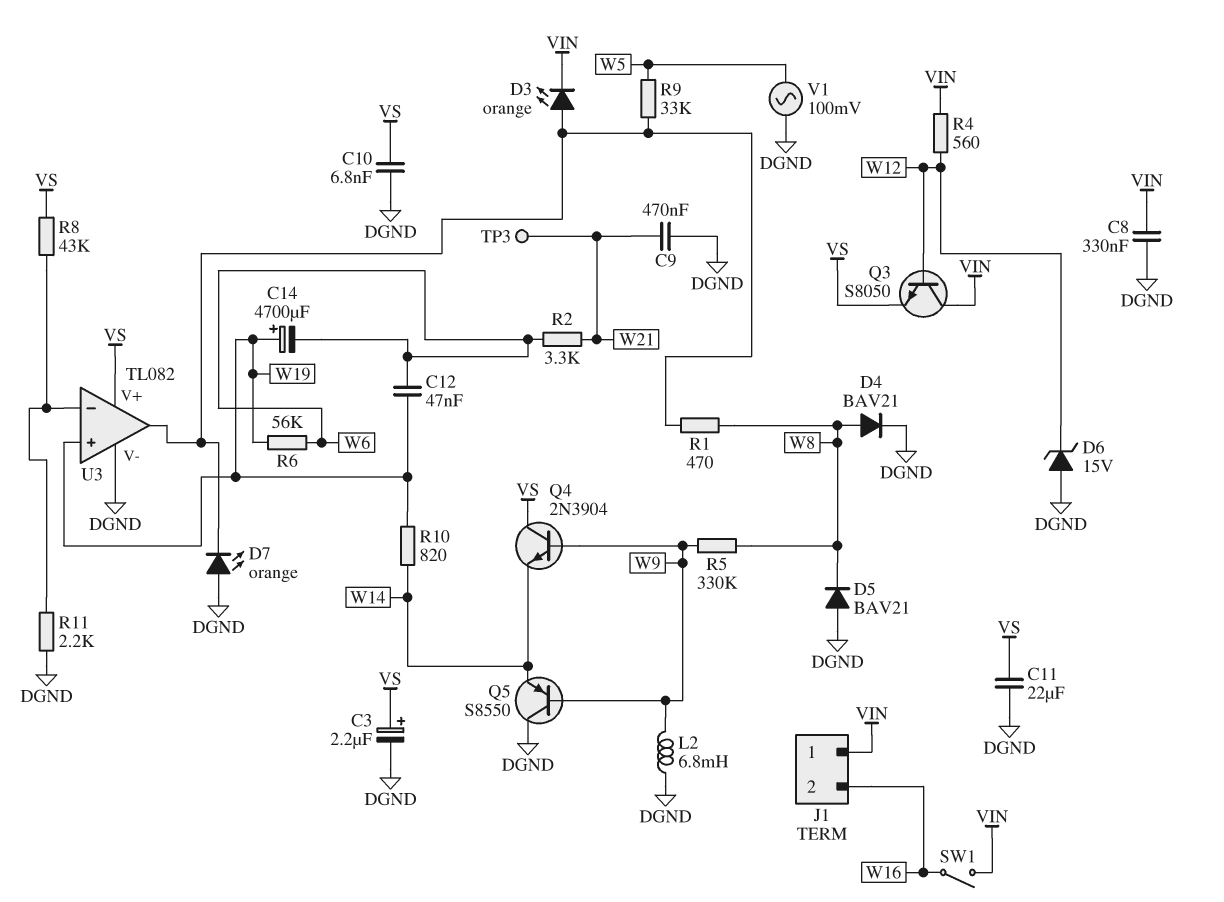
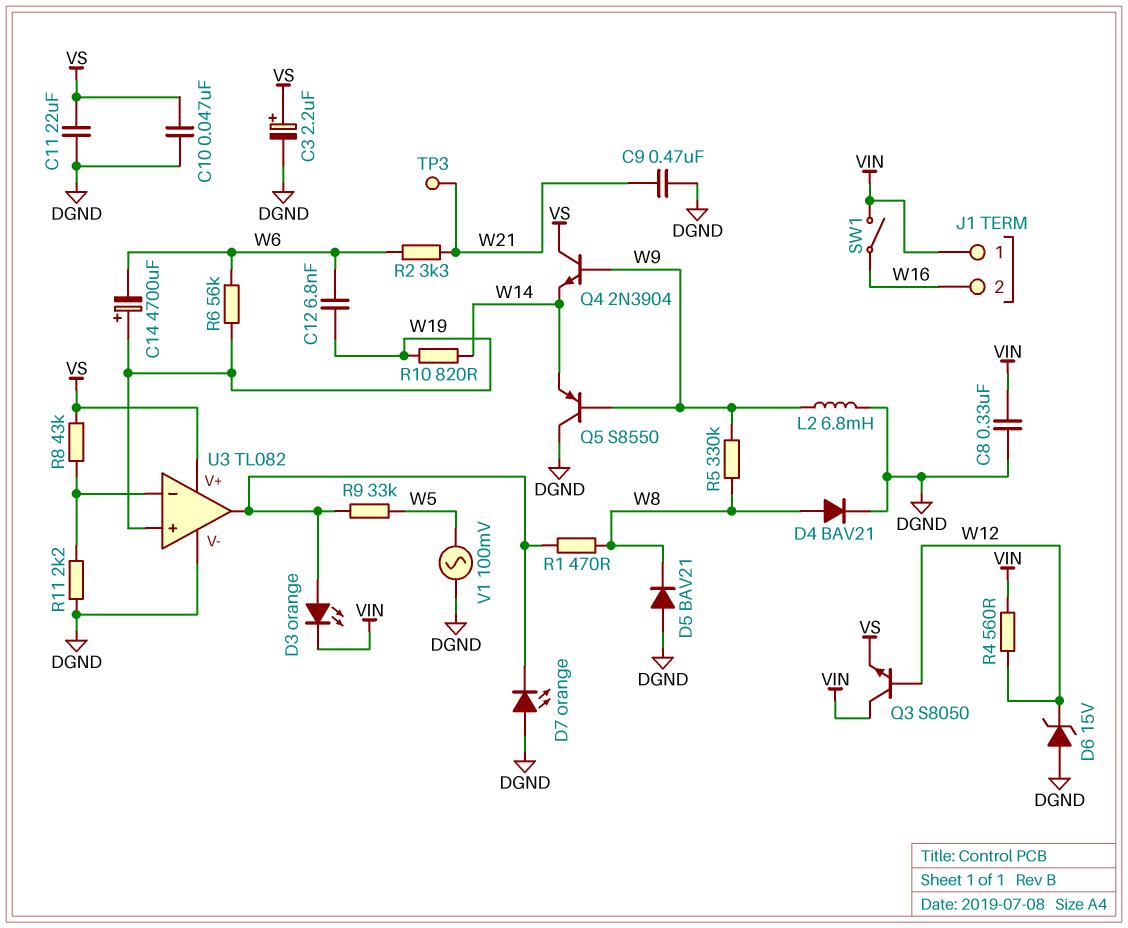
C10: 6.8nF (DGND, VS) -> 47nF (DGND, VS)
C12: 47nF (W6, W19) -> 6.8nF (W6, W19)

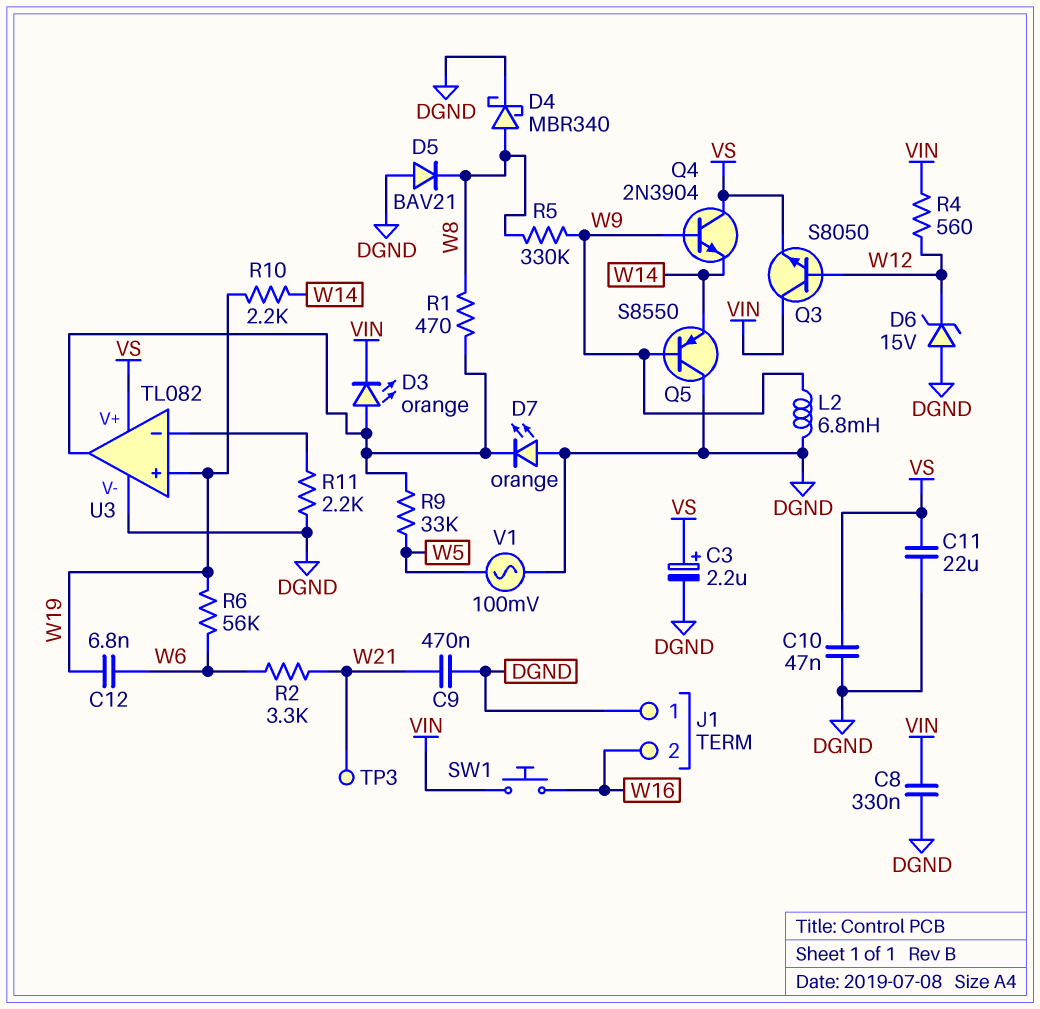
C14: 4700uF (plus W19, minus W6) -> none
D4: diode BAV21 (A W8, K DGND) -> schottky MBR340 (A W8, K DGND)
J1 pin 1: VIN -> DGND
R8: 43k (U3/in-, VS) -> none
R10: 820 (W14, W19) -> 2.2k (W14, W19)
SW1: switch (VIN, W16) -> button (VIN, W16)

